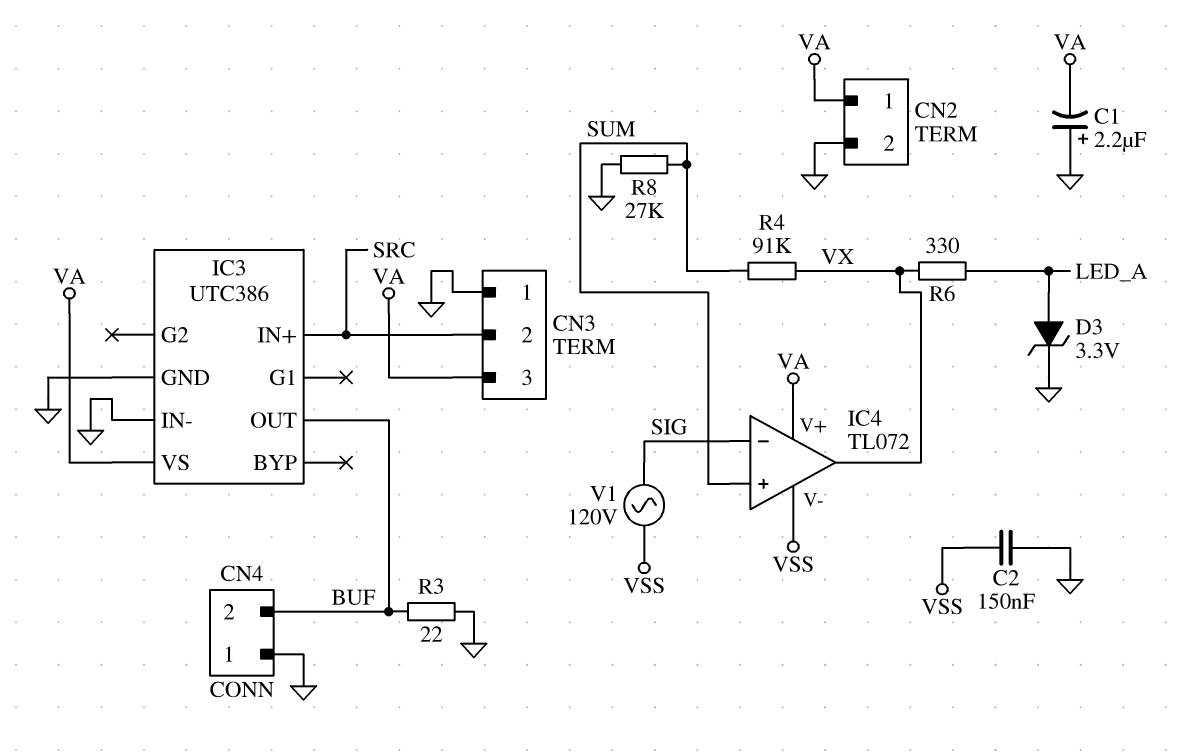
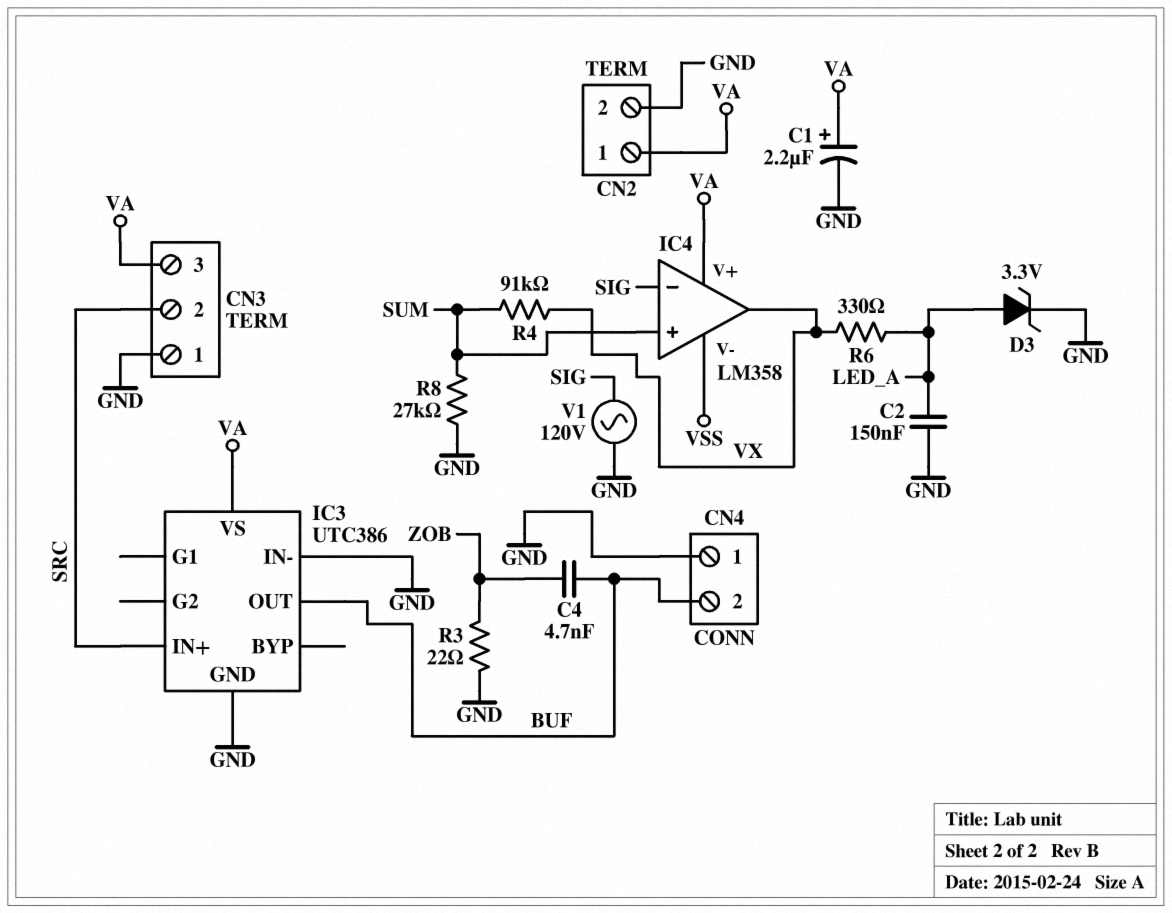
C1: 2.2uF (plus GND, minus VA) -> 2.2uF (plus VA, minus GND)
C2: 150nF (GND, VSS) -> 150nF (GND, LED_A)
C4: none -> 4.7nF (BUF, ZOB)
IC4: TL072 -> LM358
R3: 22 (BUF, GND) -> 22 (GND, ZOB)
V1: AC 120V (SIG, VSS) -> AC 120V (GND, SIG)

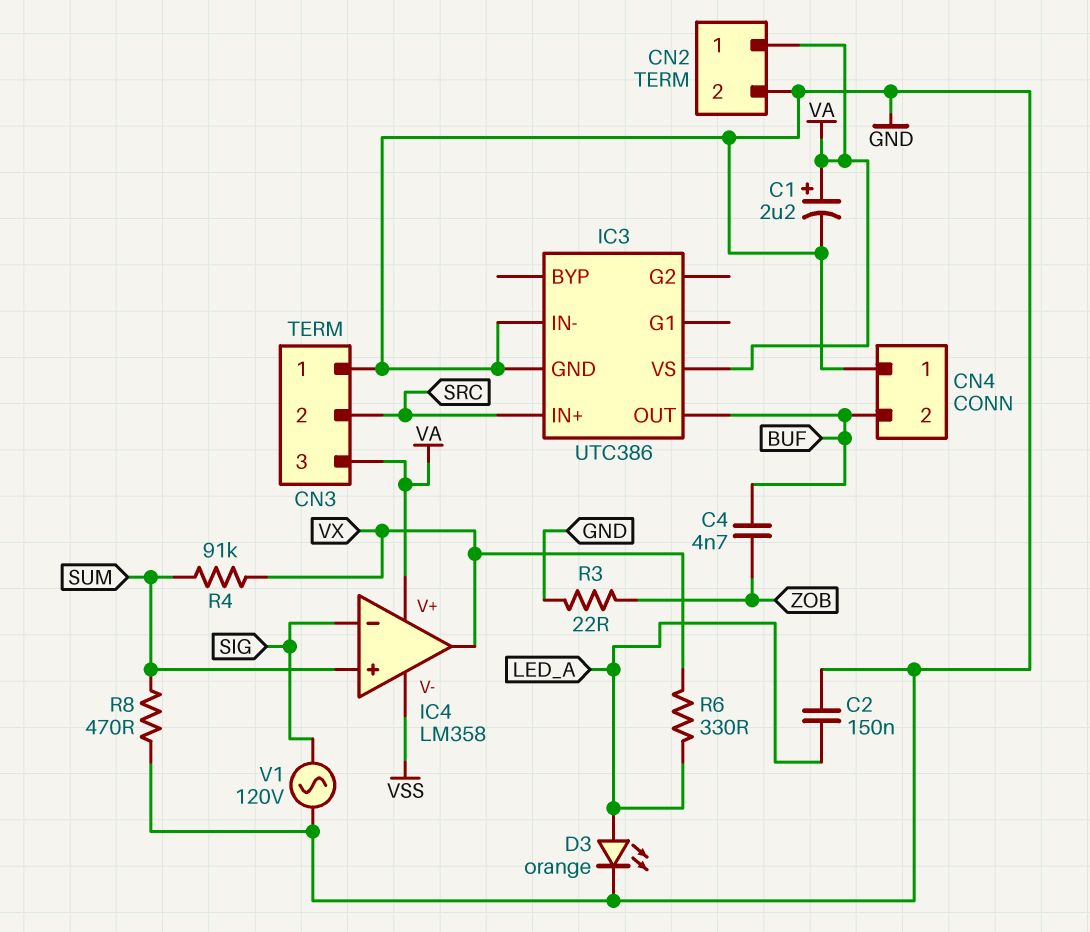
D3: zener 3.3V (A LED_A, K GND) -> LED orange (A LED_A, K GND)
R8: 27k (GND, SUM) -> 470 (GND, SUM)

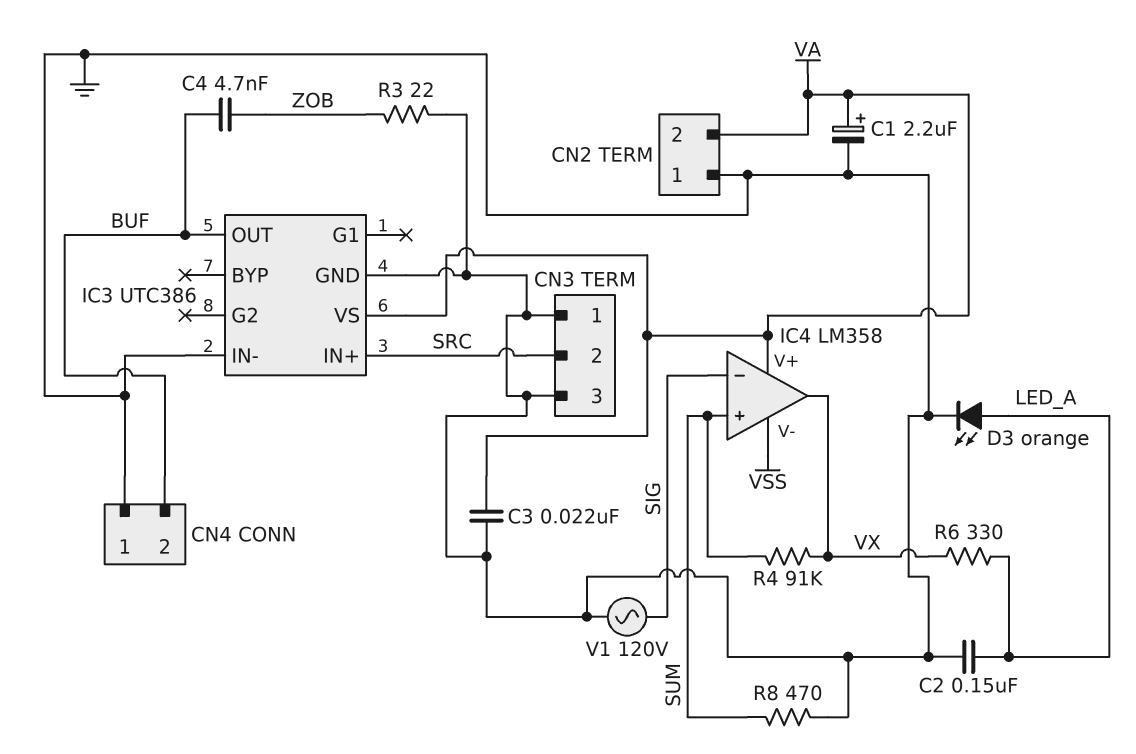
C3: none -> 22nF (GND, VA)
CN2 pin 1: VA -> GND
CN2 pin 2: GND -> VA
CN3 pin 3: VA -> GND

